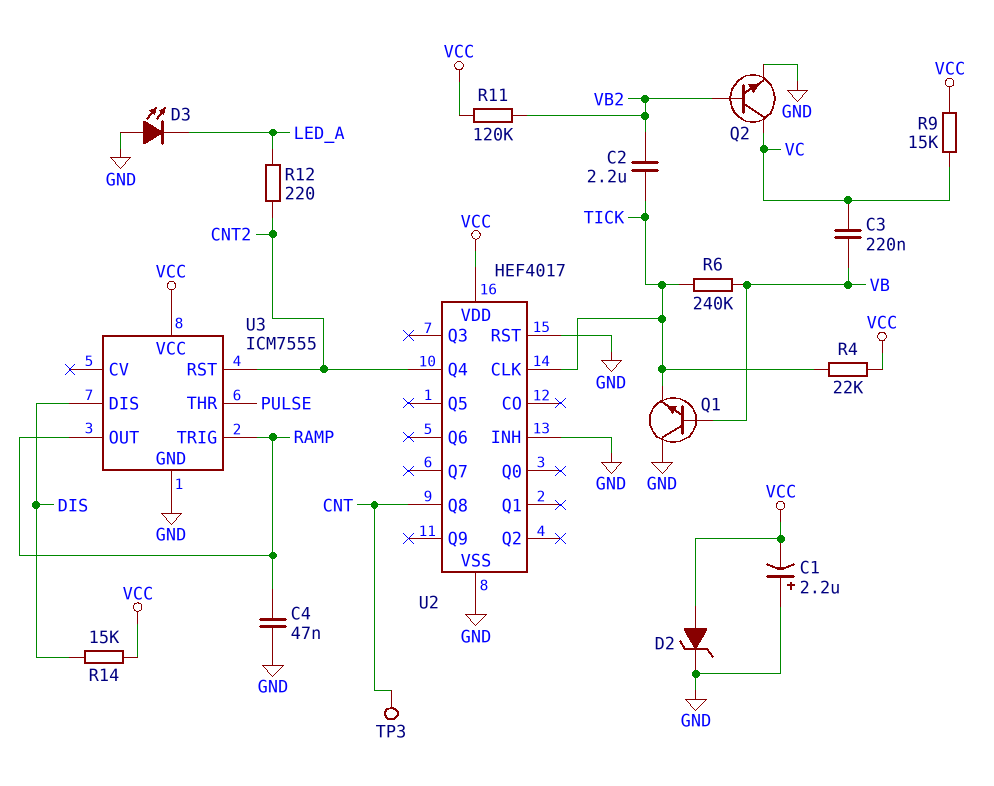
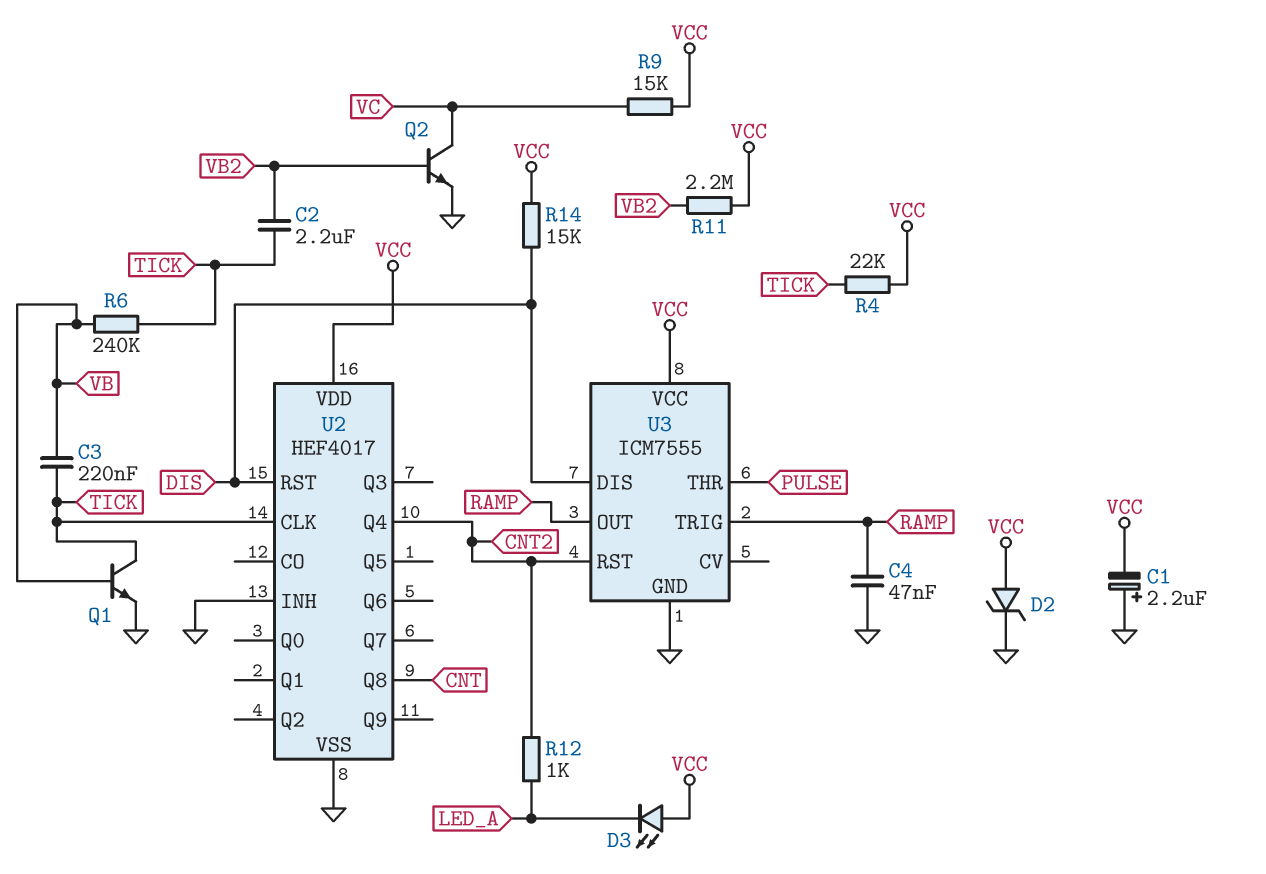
C3: 220nF (VB, VC) -> 220nF (TICK, VB)
D3: LED (A GND, K LED_A) -> LED (A VCC, K LED_A)
Q1: NPN (B VB, C GND, E TICK) -> NPN (B VB, C TICK, E GND)
R11: 120k (VB2, VCC) -> 2.2M (VB2, VCC)
R12: 220 (CNT2, LED_A) -> 1k (CNT2, LED_A)
TP3: test point (CNT) -> none
U2 pin RST: GND -> DIS

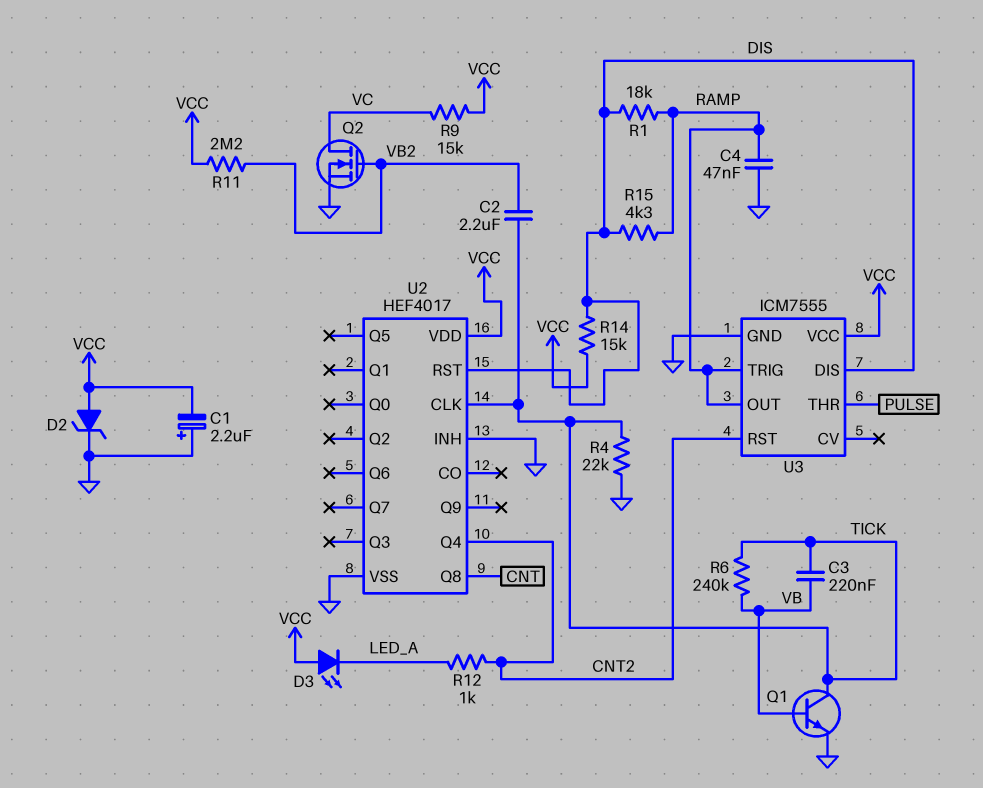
Q2: NPN (B VB2, C VC, E GND) -> NMOS (G VB2, D VC, S GND)
R1: none -> 18k (DIS, RAMP)
R4: 22k (TICK, VCC) -> 22k (GND, TICK)
R15: none -> 4.3k (DIS, RAMP)

